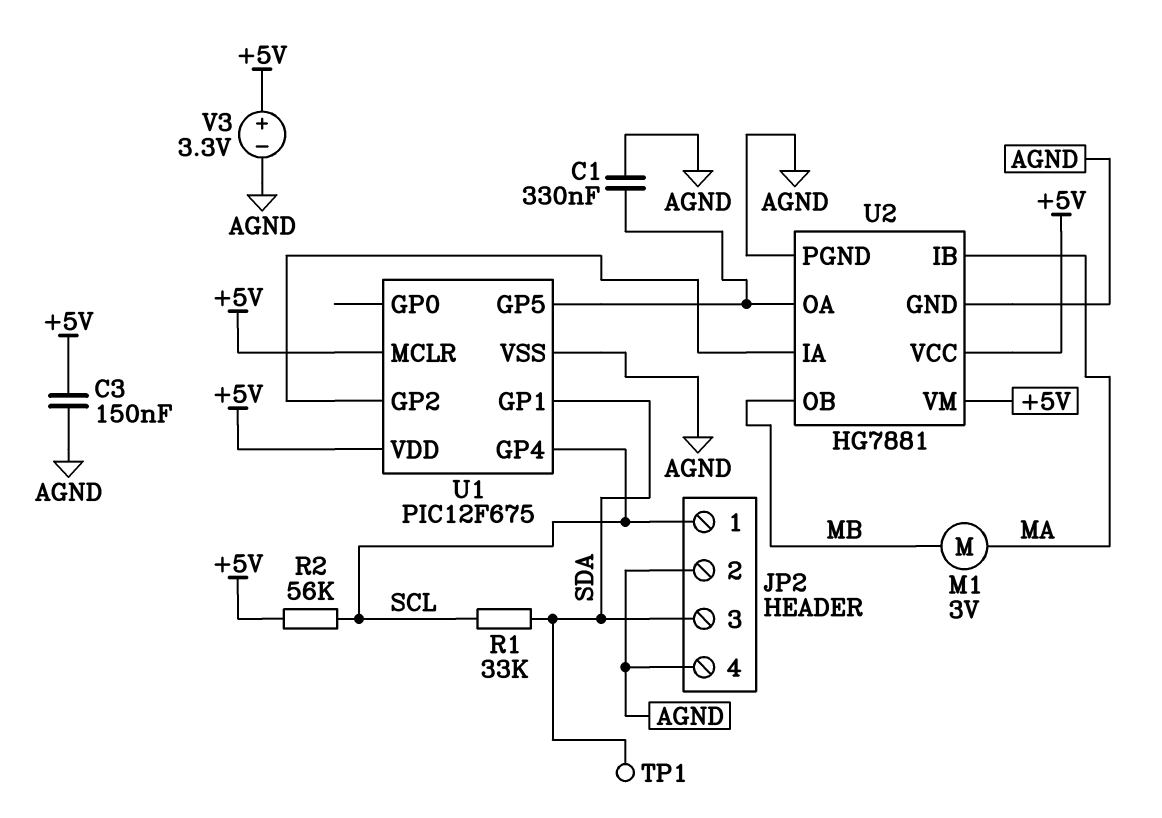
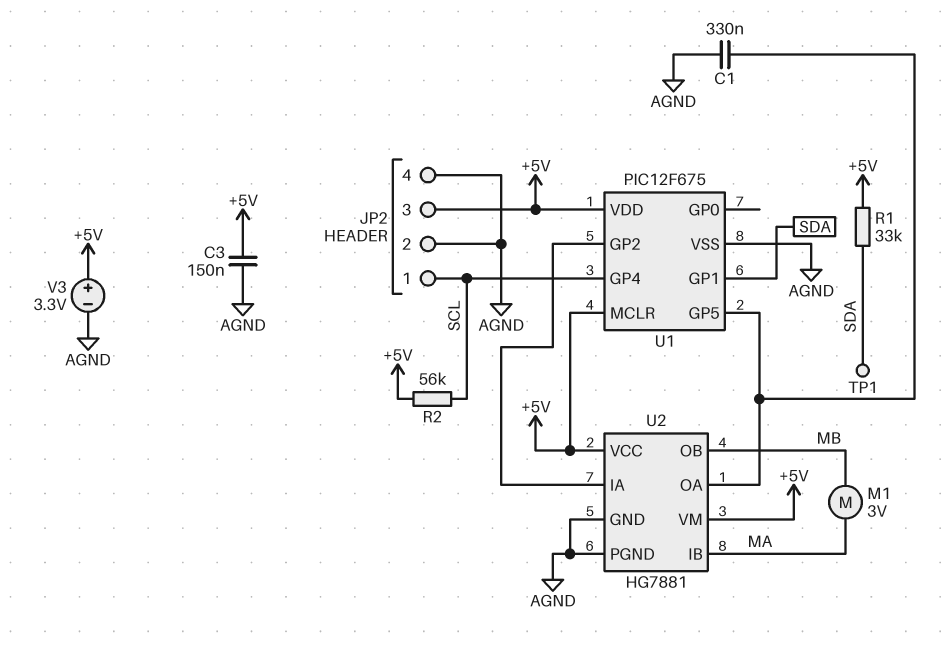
JP2 pin 3: SDA -> +5V
R1: 33k (SCL, SDA) -> 33k (+5V, SDA)

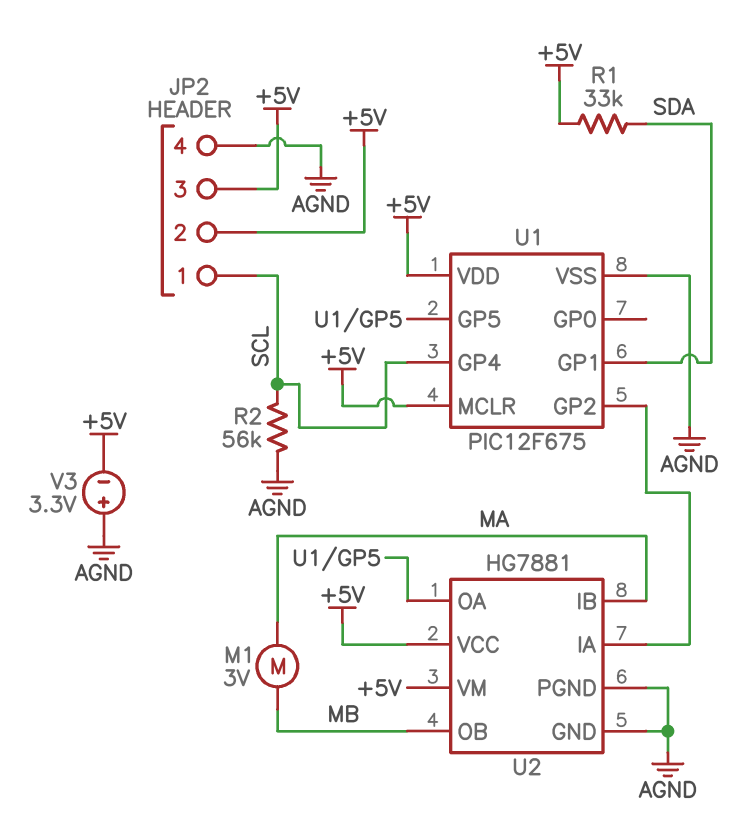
C1: 330nF (AGND, U1/GP5) -> none
C3: 150nF (+5V, AGND) -> none
JP2 pin 2: AGND -> +5V
R2: 56k (+5V, SCL) -> 56k (AGND, SCL)
TP1: test point (SDA) -> none
V3: 3.3V (plus +5V, minus AGND) -> 3.3V (plus AGND, minus +5V)

